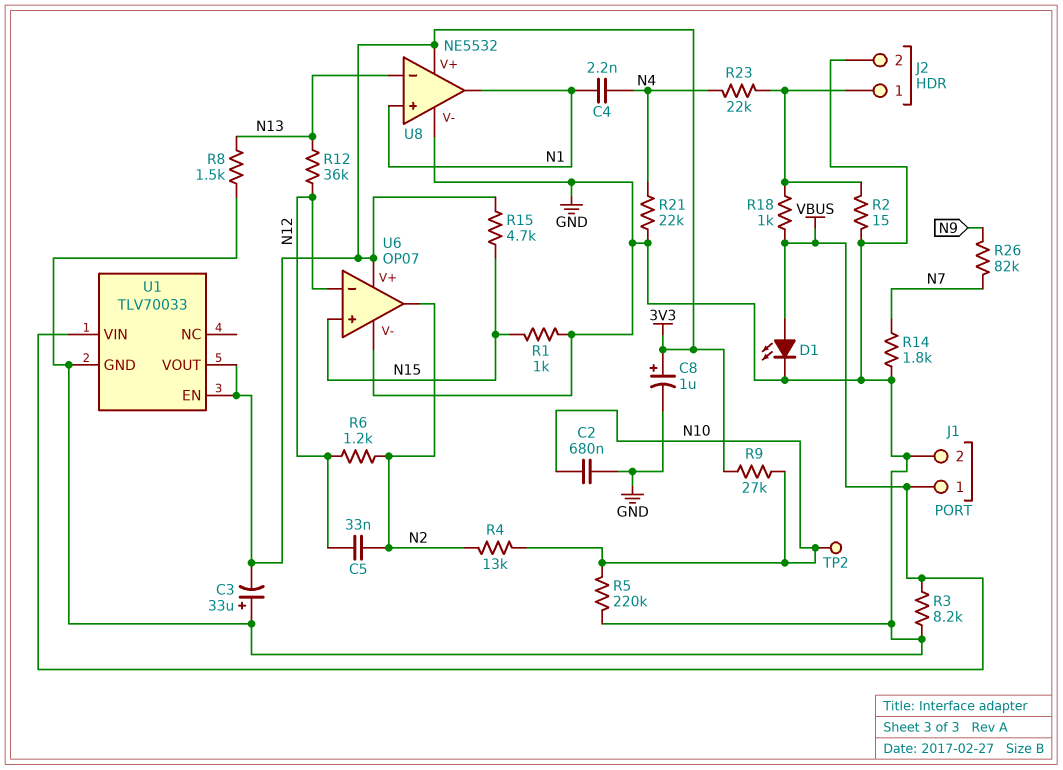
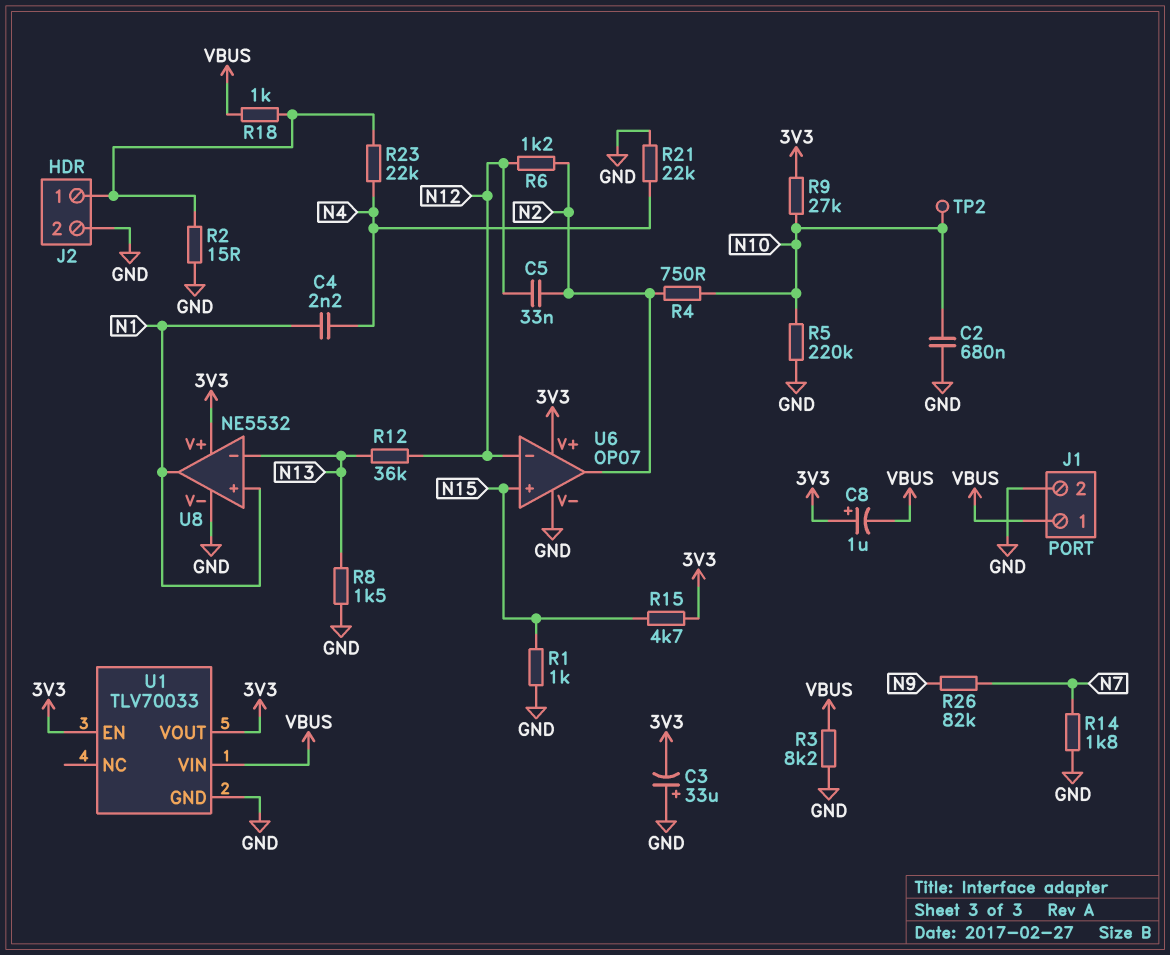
C8: 1uF (plus 3V3, minus GND) -> 1uF (plus 3V3, minus VBUS)
D1: LED (A VBUS, K GND) -> none
R4: 13k (N2, N10) -> 750 (N2, N10)

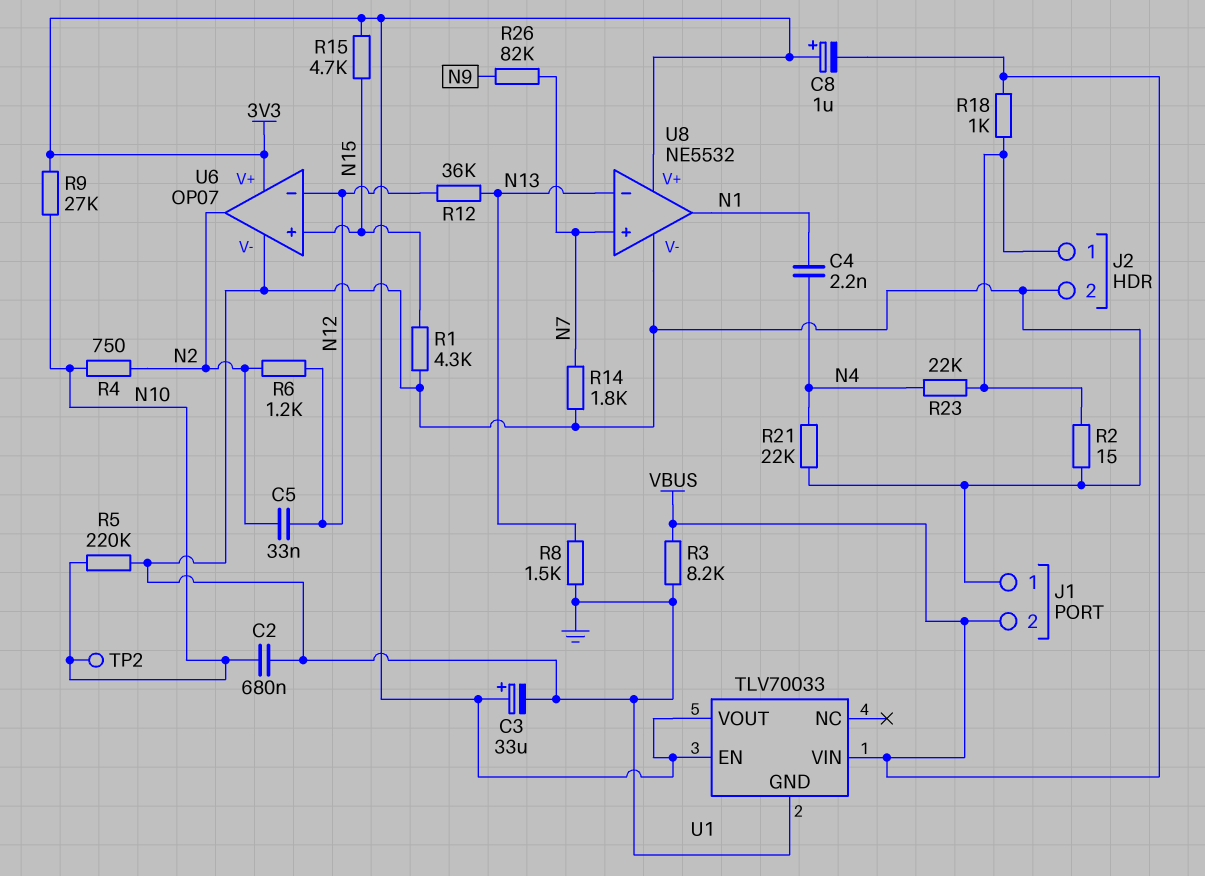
C3: 33uF (plus GND, minus 3V3) -> 33uF (plus 3V3, minus GND)
J1 pin 1: VBUS -> GND
J1 pin 2: GND -> VBUS
R1: 1k (GND, N15) -> 4.3k (GND, N15)
U8 pin in+: N1 -> N7

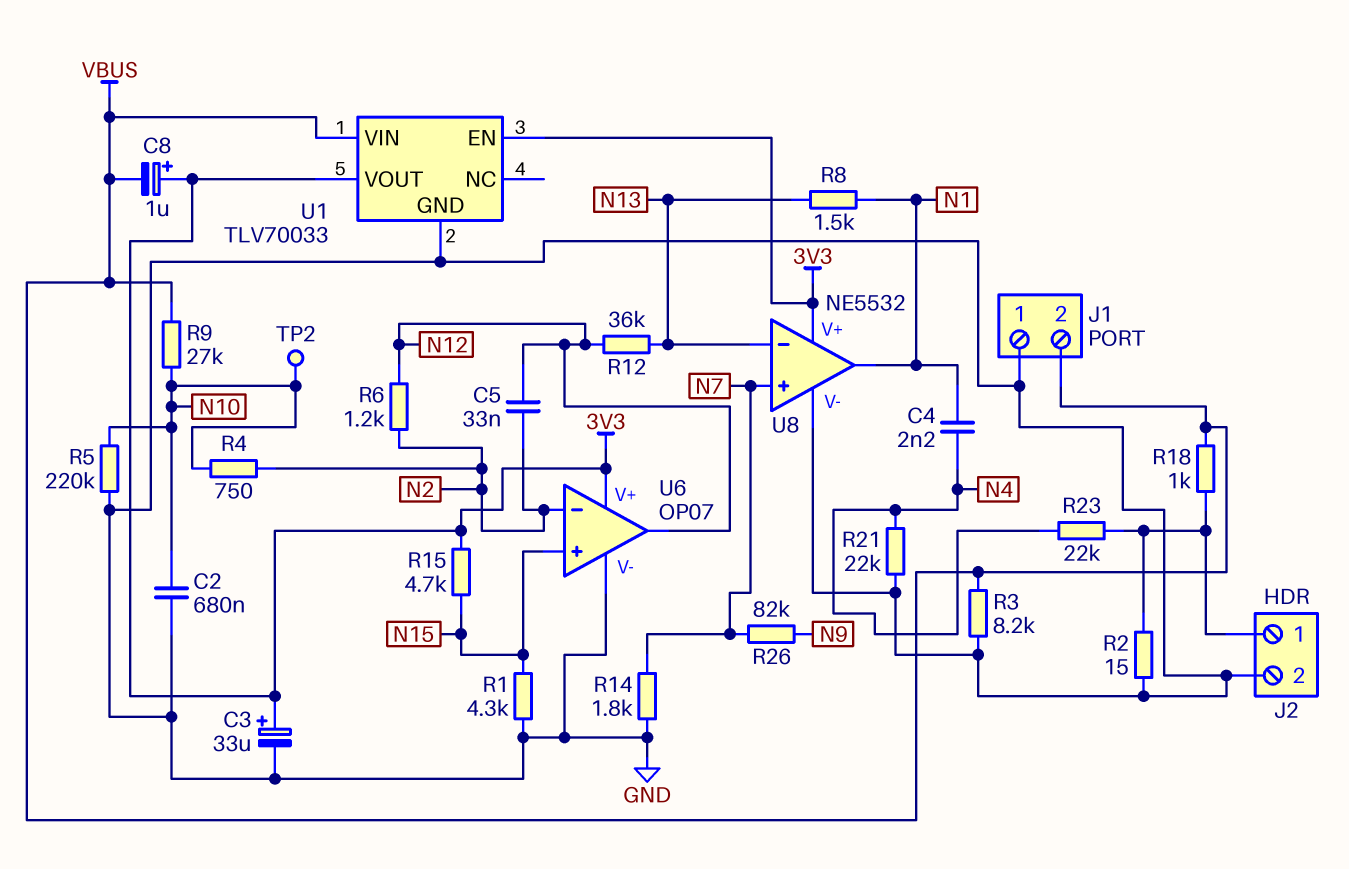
R8: 1.5k (GND, N13) -> 1.5k (N1, N13)
R9: 27k (3V3, N10) -> 27k (N10, VBUS)
U6 pin in-: N12 -> N2
U6 pin out: N2 -> N12

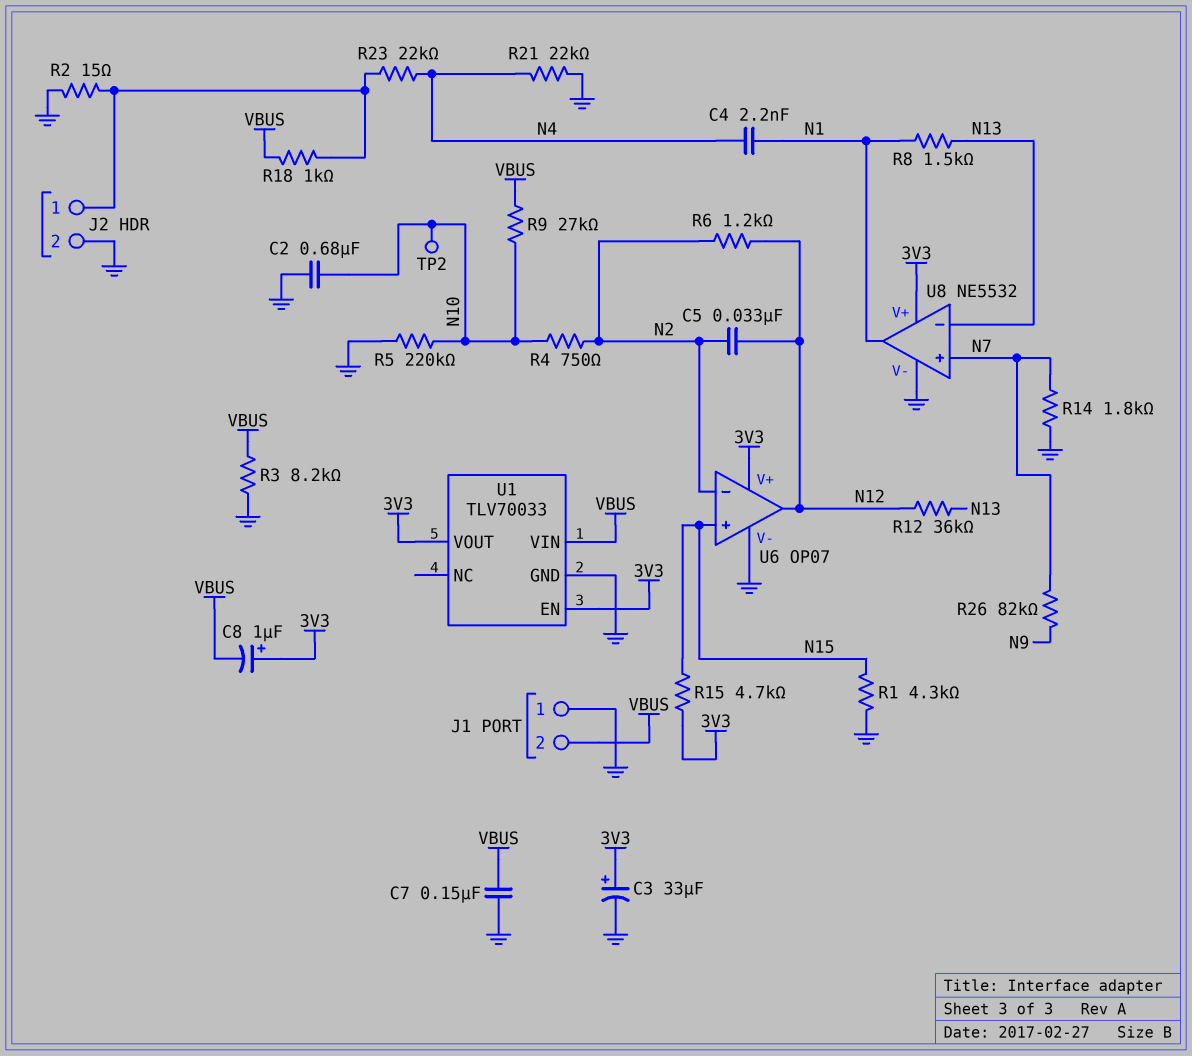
C7: none -> 150nF (GND, VBUS)

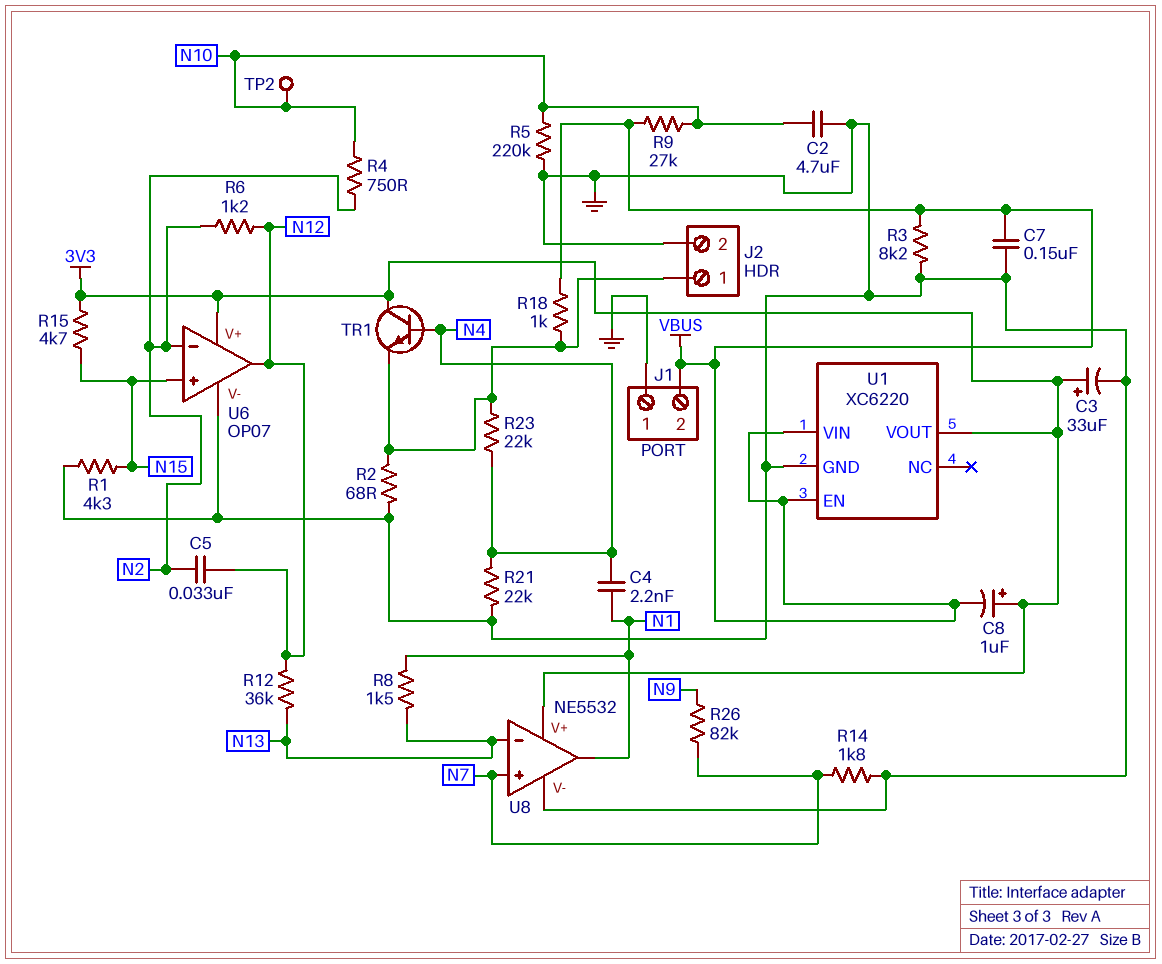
C2: 680nF (GND, N10) -> 4.7uF (GND, N10)
R2: 15 (GND, J2/1) -> 68 (GND, J2/1)
TR1: none -> NPN (B N4, C 3V3, E J2/1)
U1: TLV70033 -> XC6220
U1 pin EN: 3V3 -> VBUS

